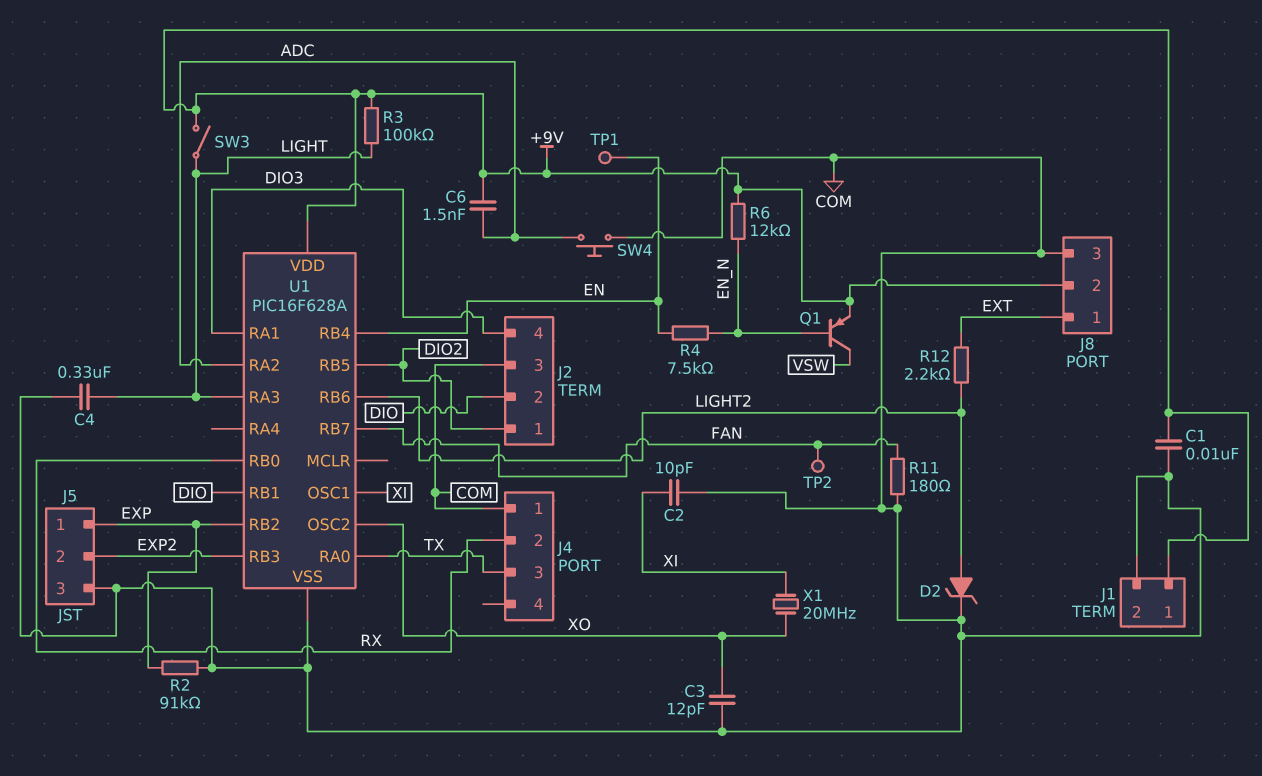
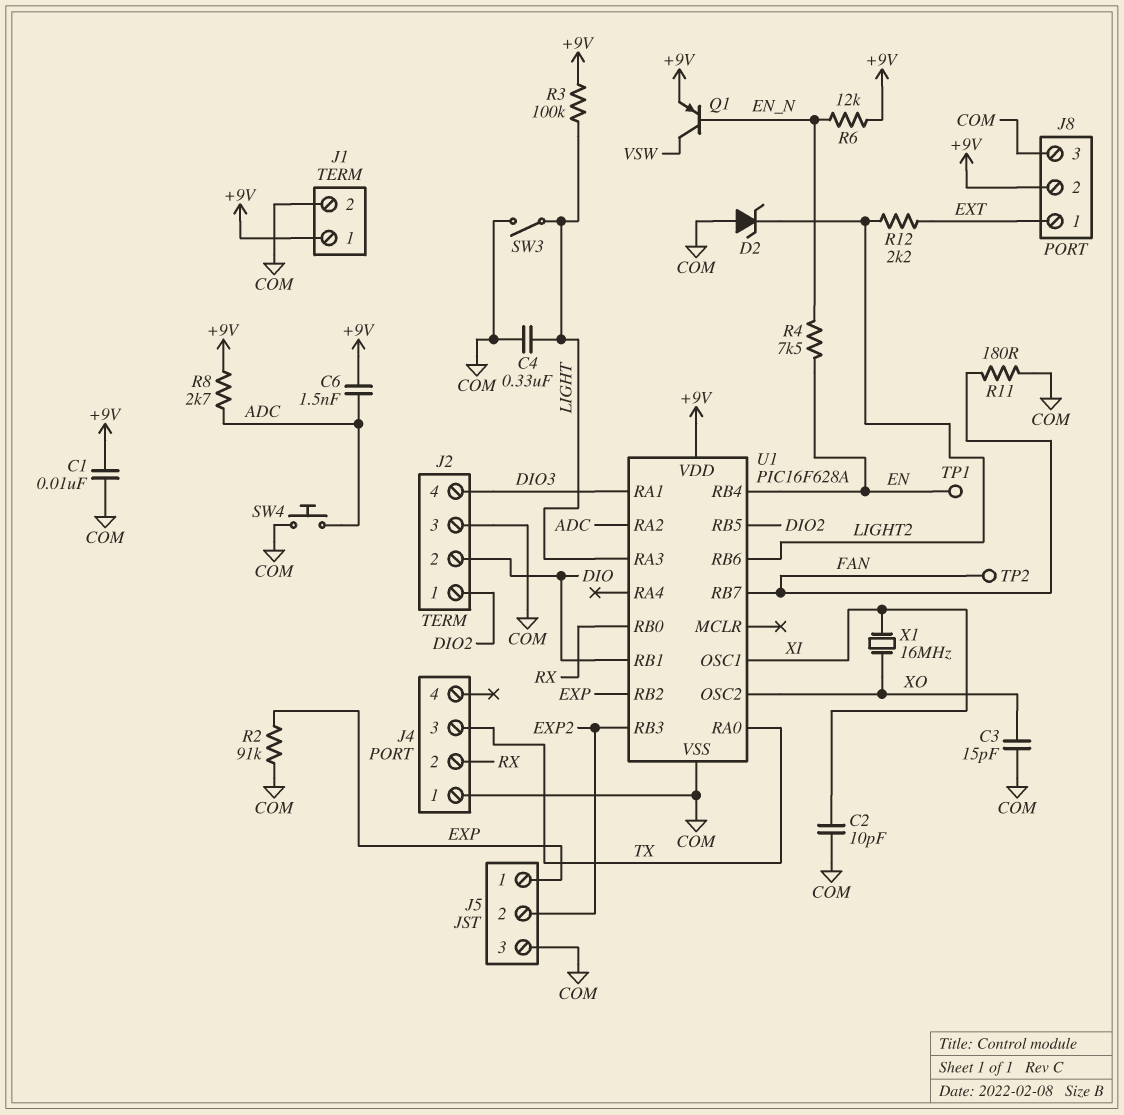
C3: 12pF (COM, XO) -> 15pF (COM, XO)
D2: zener (A LIGHT2, K COM) -> zener (A COM, K LIGHT2)
R8: none -> 2.7k (+9V, ADC)
SW3: switch (+9V, LIGHT) -> switch (COM, LIGHT)
X1: 20MHz (XI, XO) -> 16MHz (XI, XO)

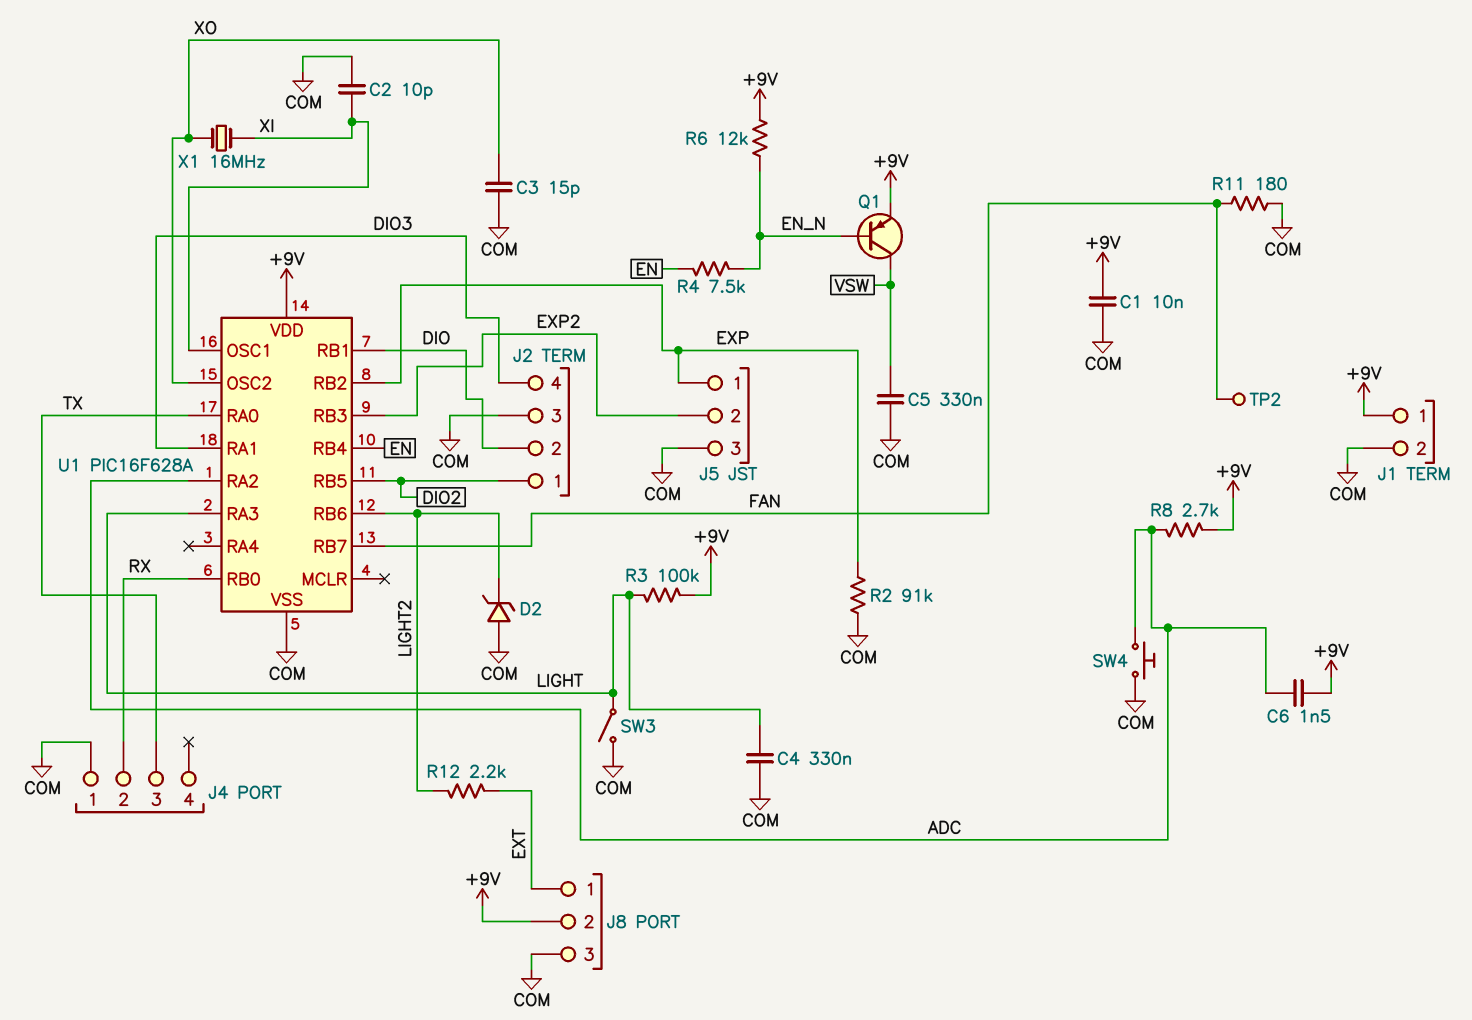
C5: none -> 330nF (COM, VSW)
TP1: test point (EN) -> none

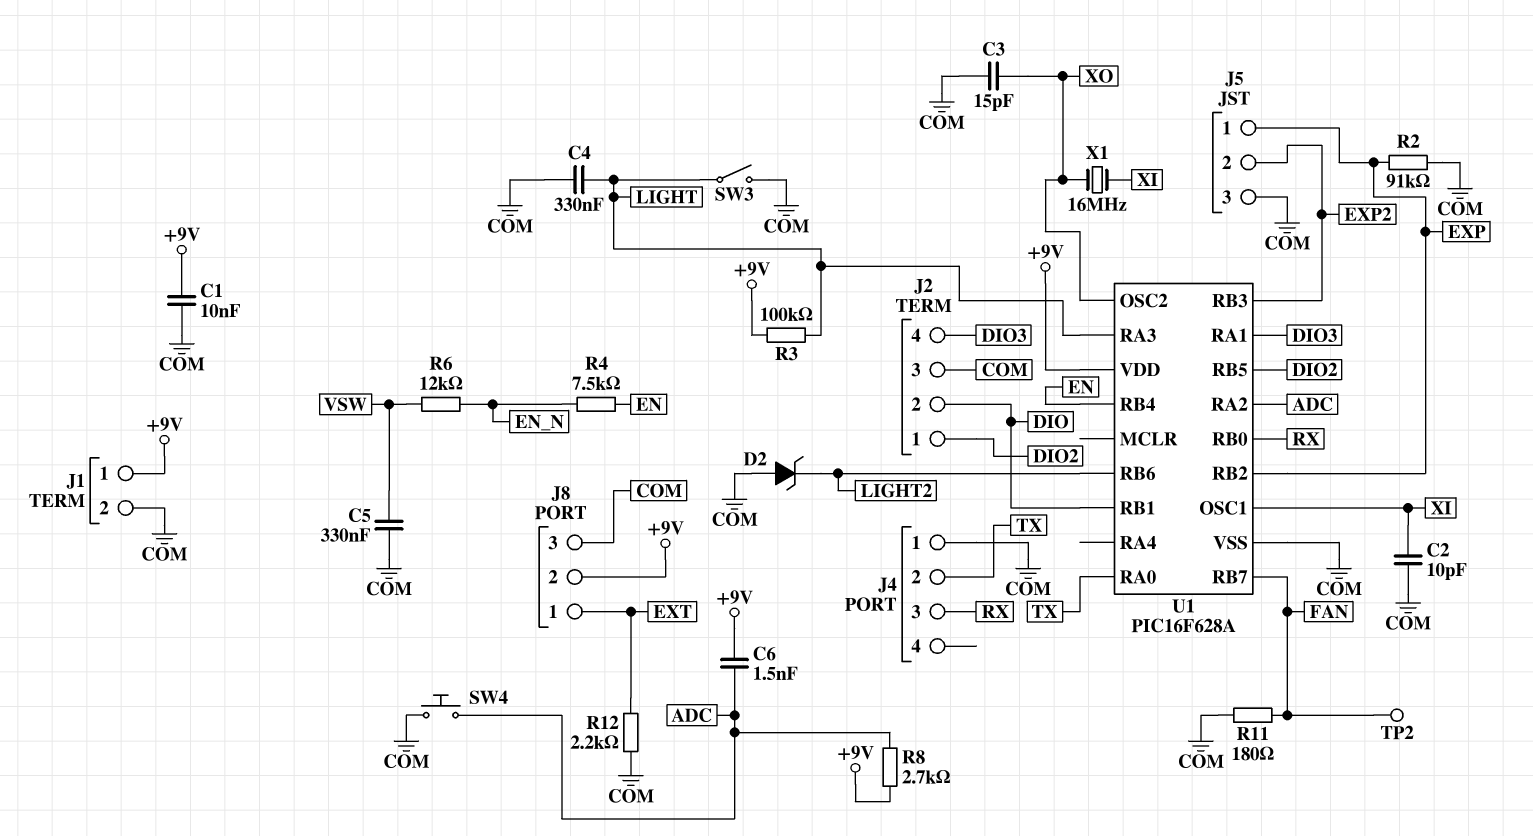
J4 pin 2: RX -> TX
J4 pin 3: TX -> RX
Q1: PNP (B EN_N, C VSW, E +9V) -> none
R6: 12k (+9V, EN_N) -> 12k (EN_N, VSW)
R12: 2.2k (EXT, LIGHT2) -> 2.2k (COM, EXT)

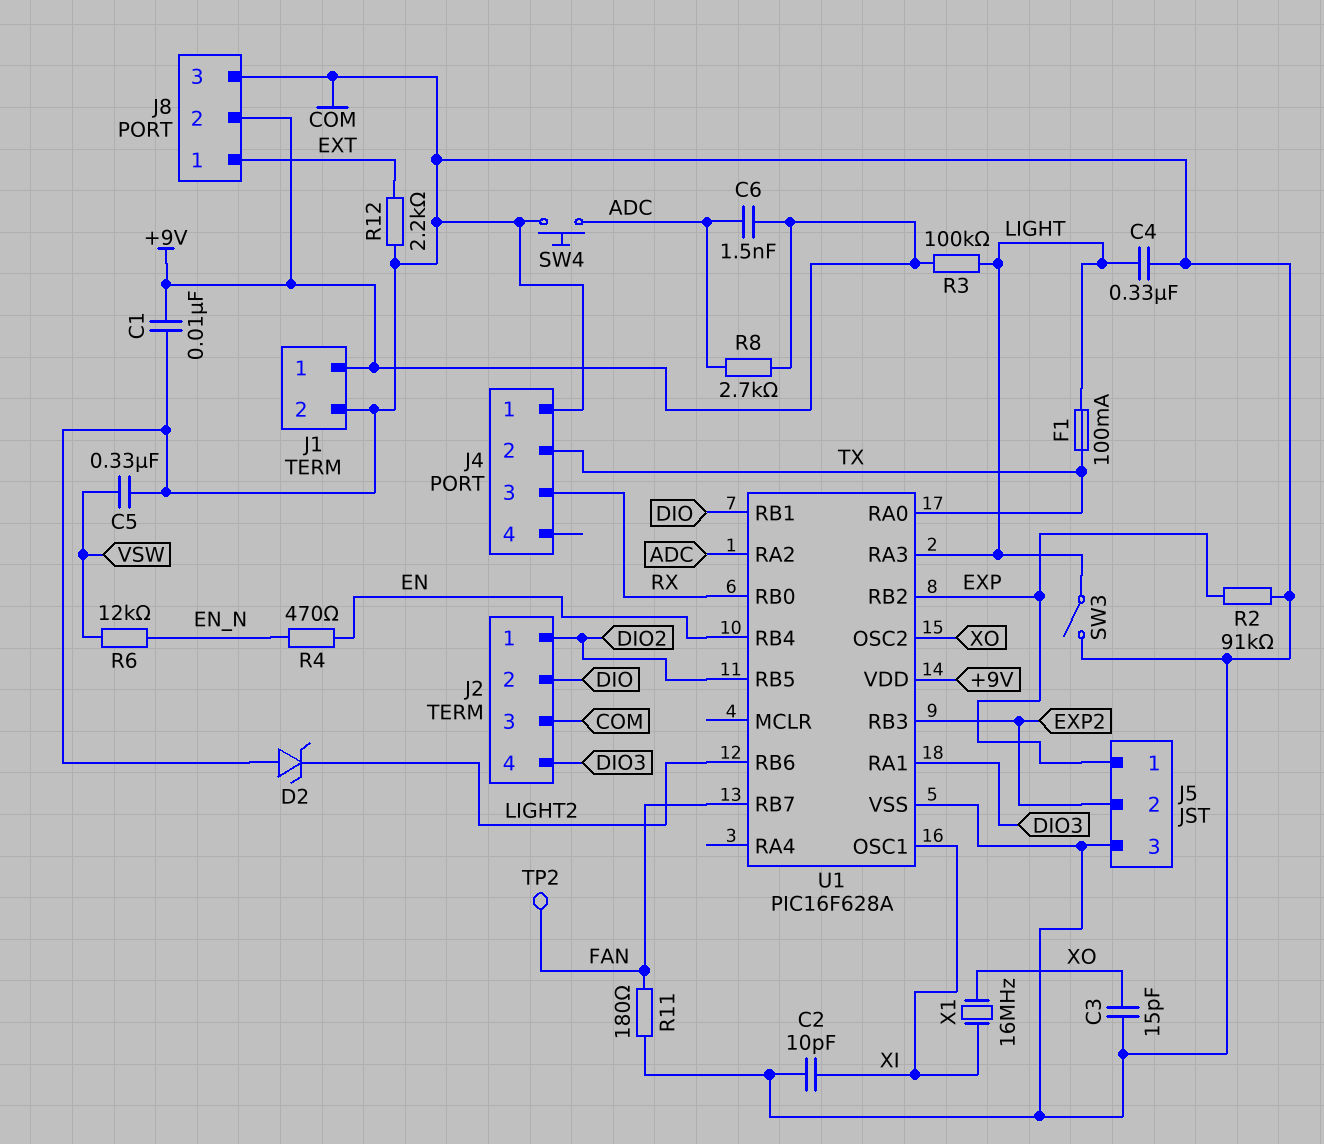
F1: none -> 100mA (LIGHT, TX)
R4: 7.5k (EN, EN_N) -> 470 (EN, EN_N)

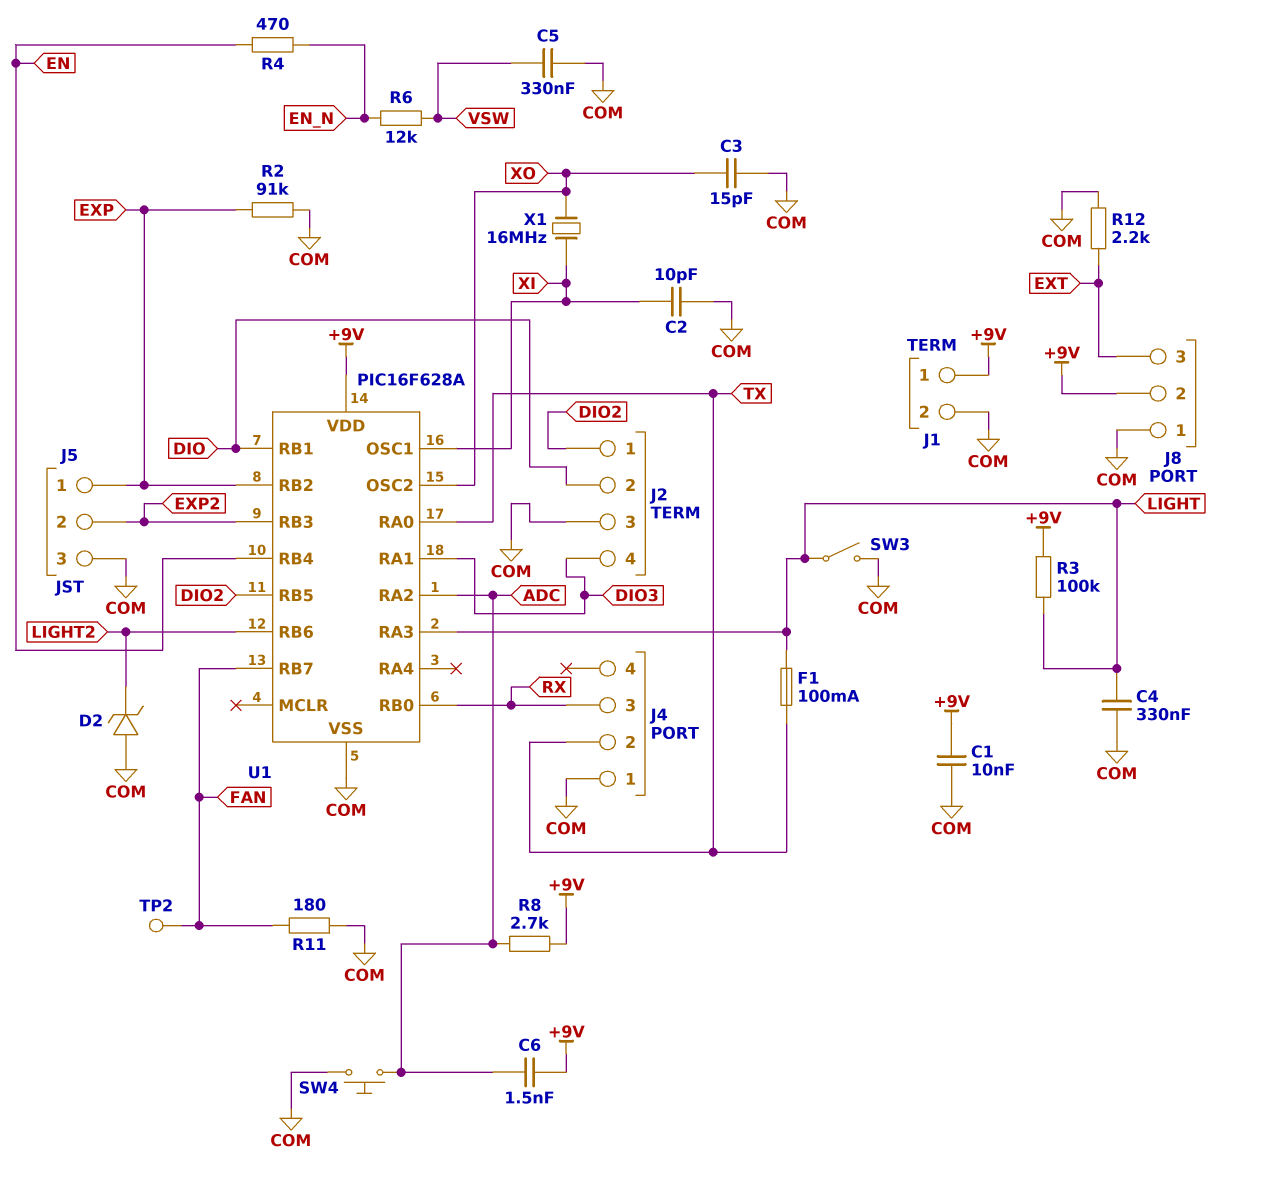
J8 pin 1: EXT -> COM
J8 pin 3: COM -> EXT

